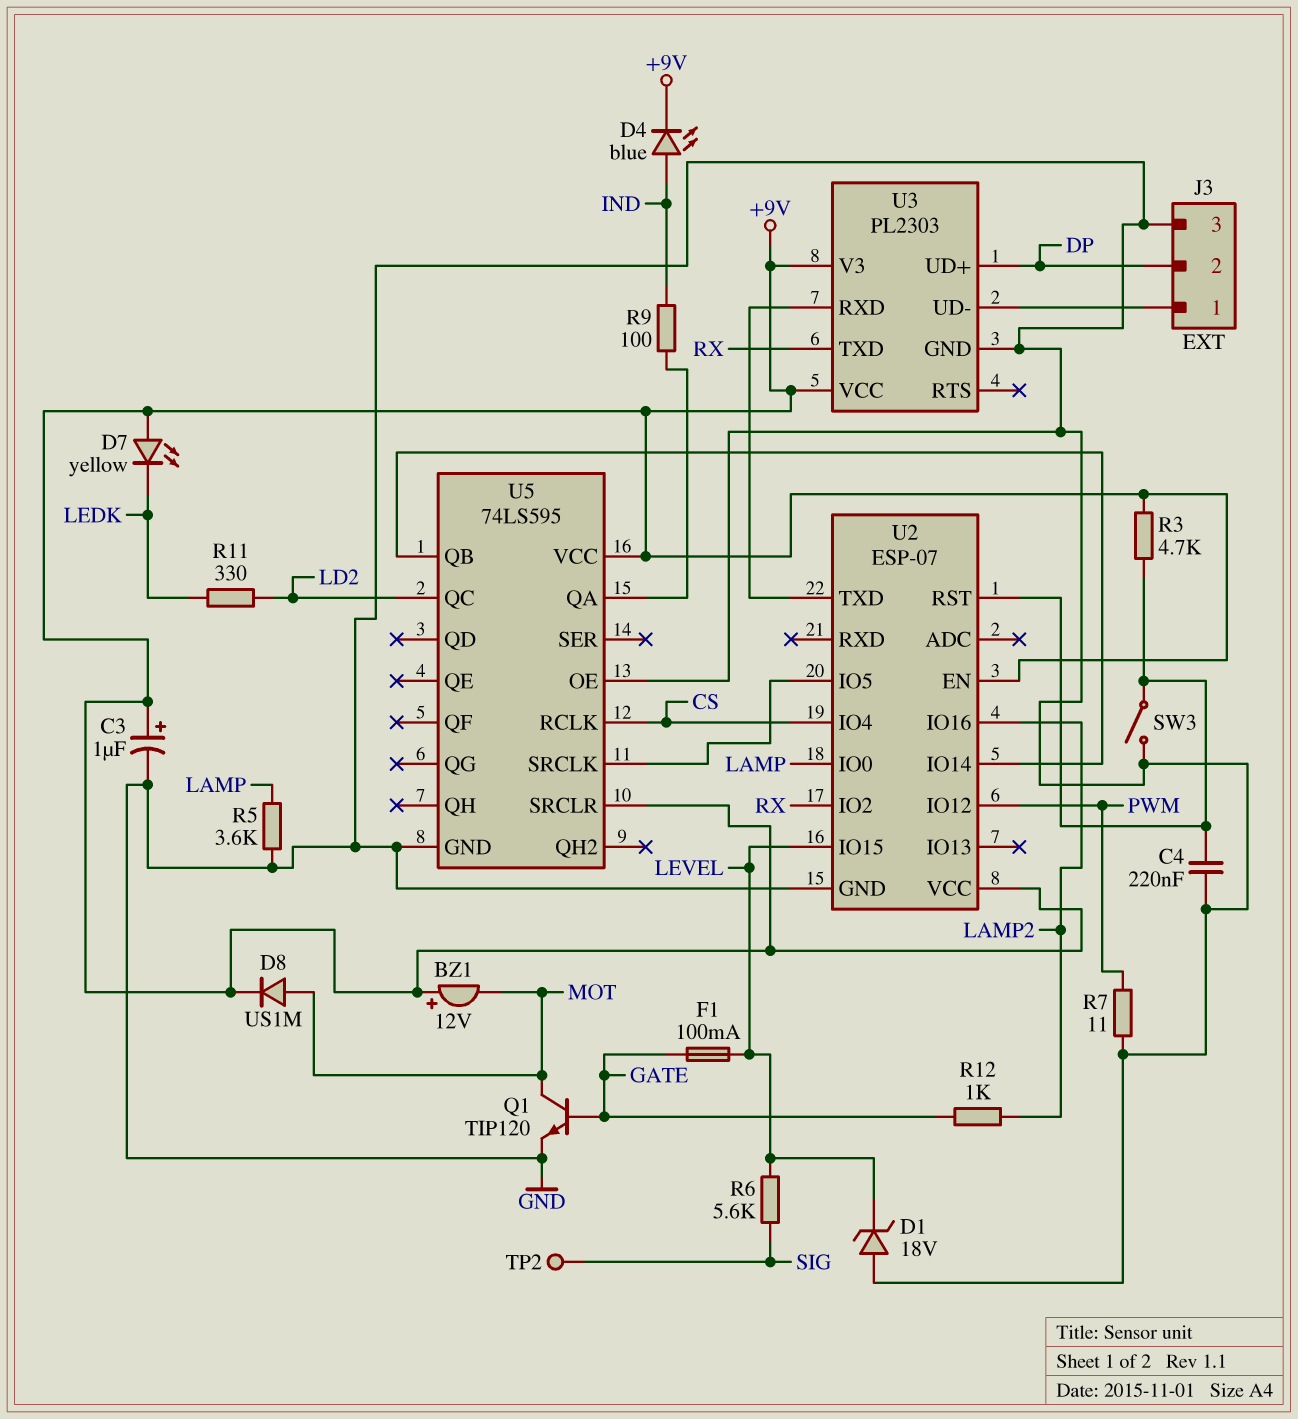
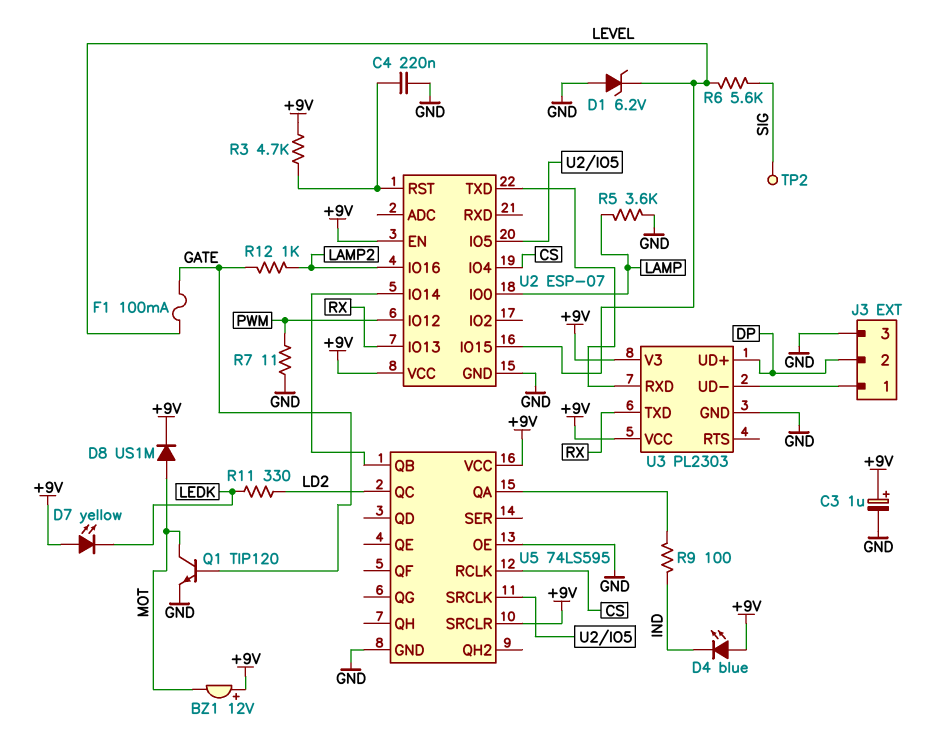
D1: zener 18V (A GND, K LEVEL) -> zener 6.2V (A GND, K LEVEL)
D4: LED blue (A IND, K +9V) -> LED blue (A +9V, K IND)
SW3: switch (GND, U2/RST) -> none
U2 pin IO2: RX -> none
U2 pin IO13: none -> RX

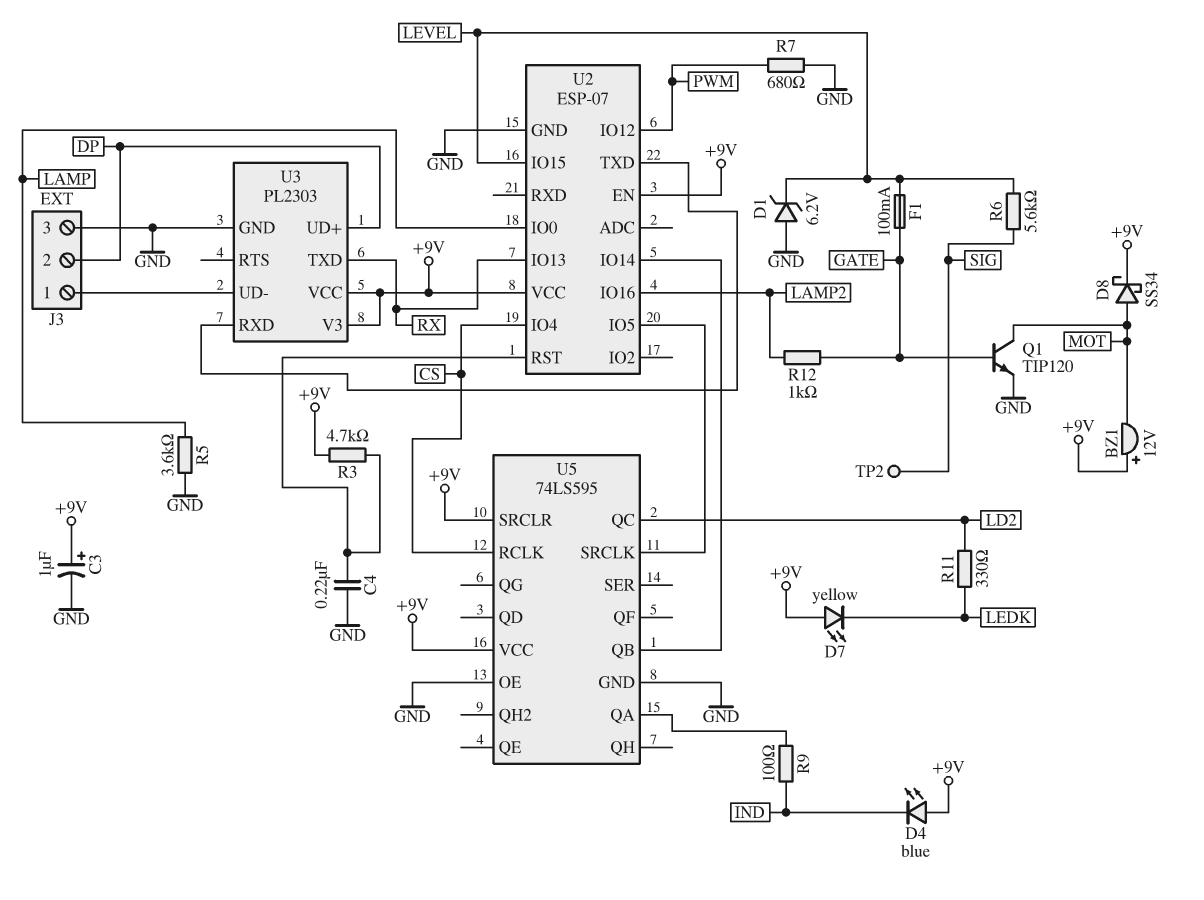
D8: diode US1M (A MOT, K +9V) -> schottky SS34 (A MOT, K +9V)
R7: 11 (GND, PWM) -> 680 (GND, PWM)

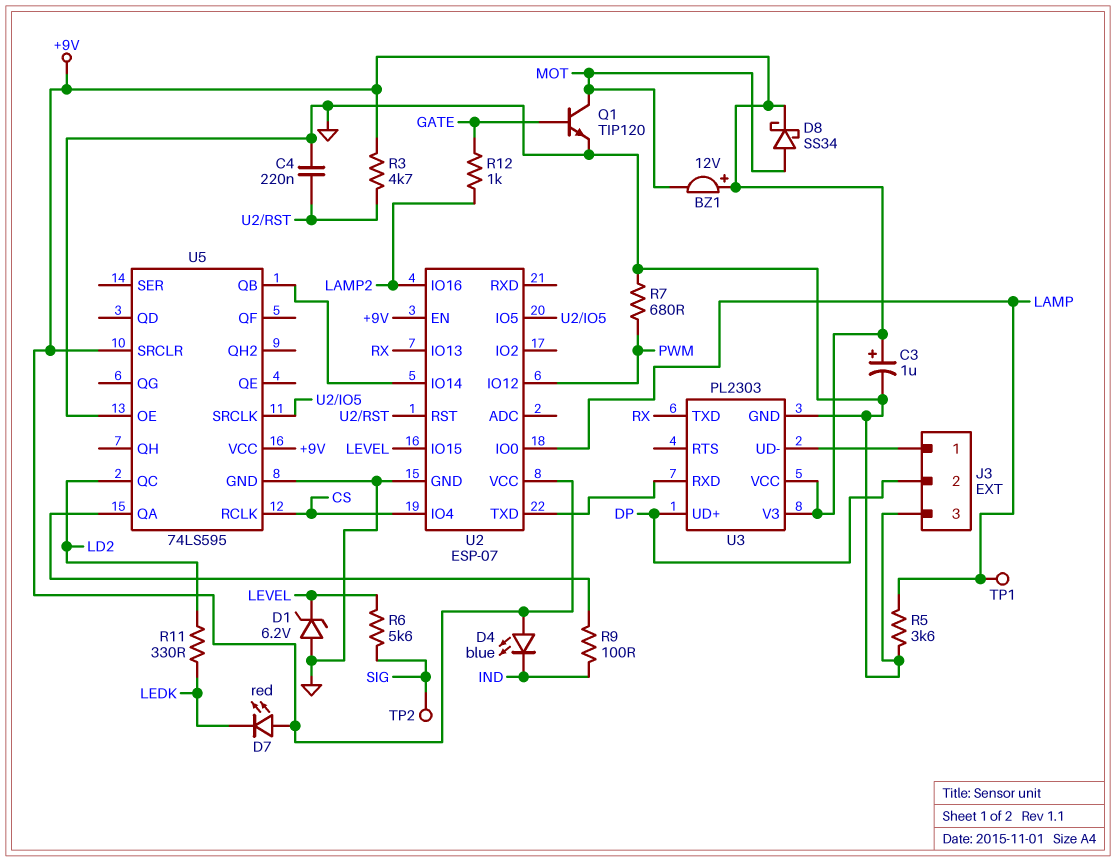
D7: LED yellow (A +9V, K LEDK) -> LED red (A +9V, K LEDK)
F1: 100mA (GATE, LEVEL) -> none
TP1: none -> test point (LAMP)

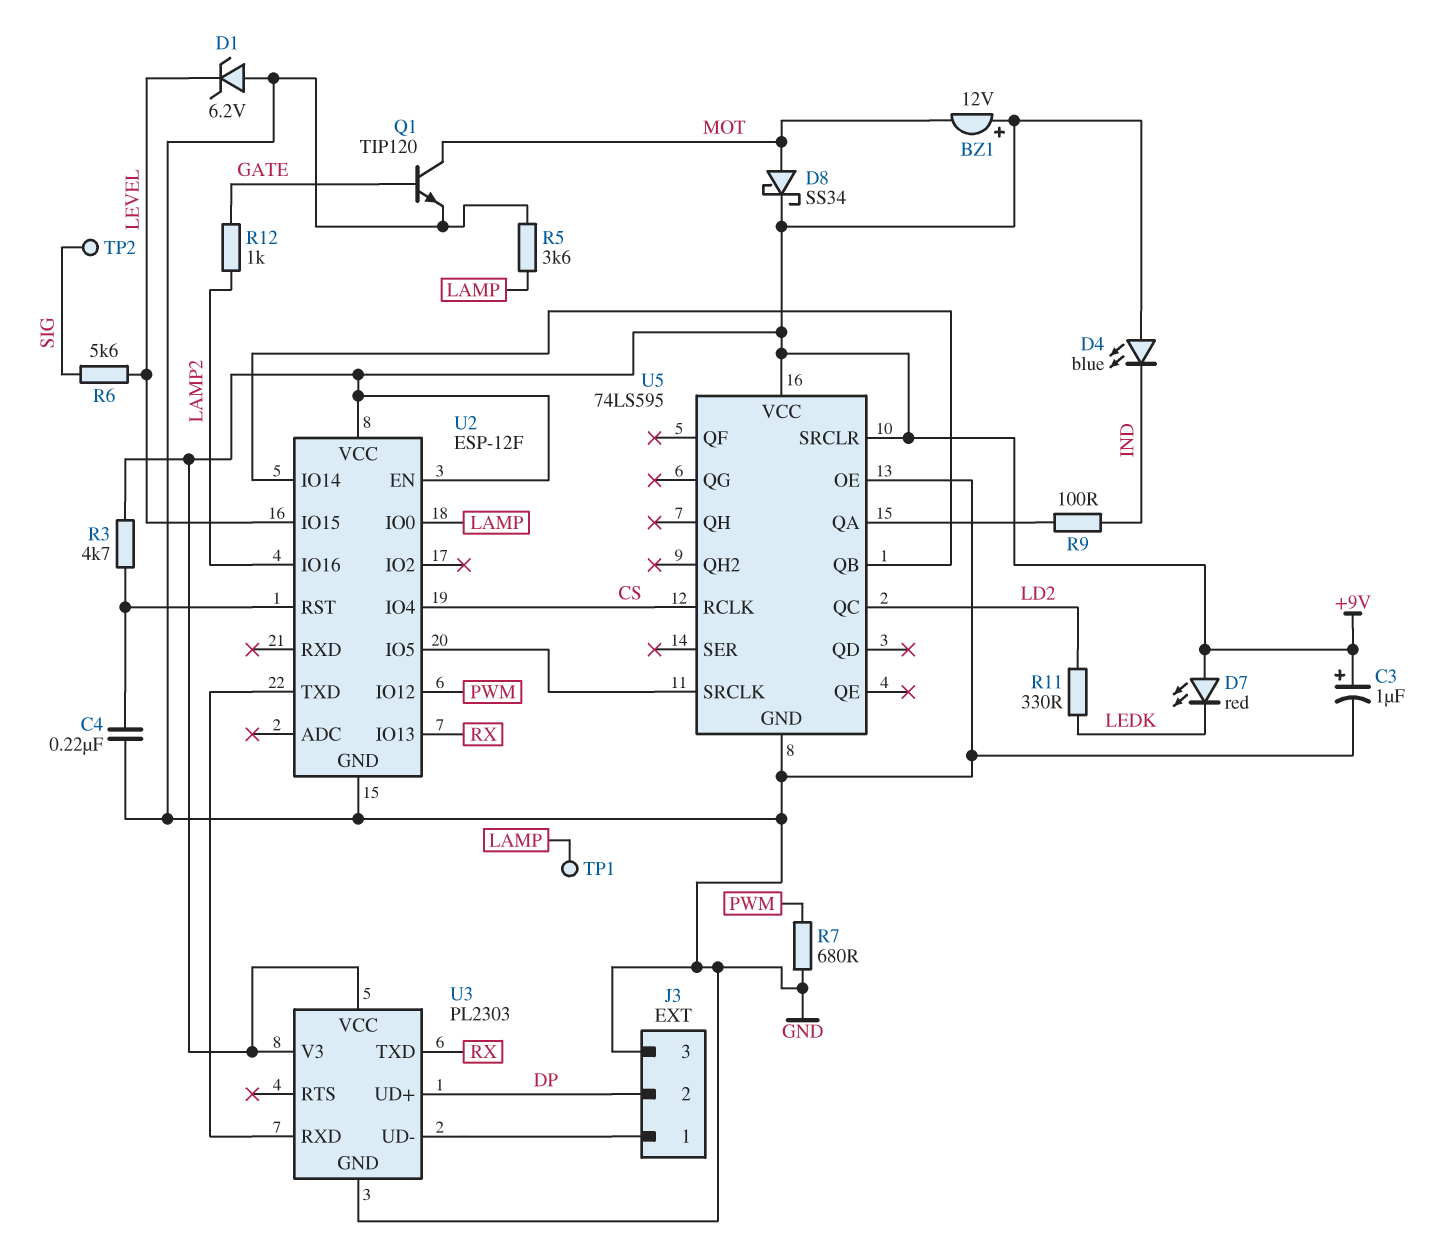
U2: ESP-07 -> ESP-12F

